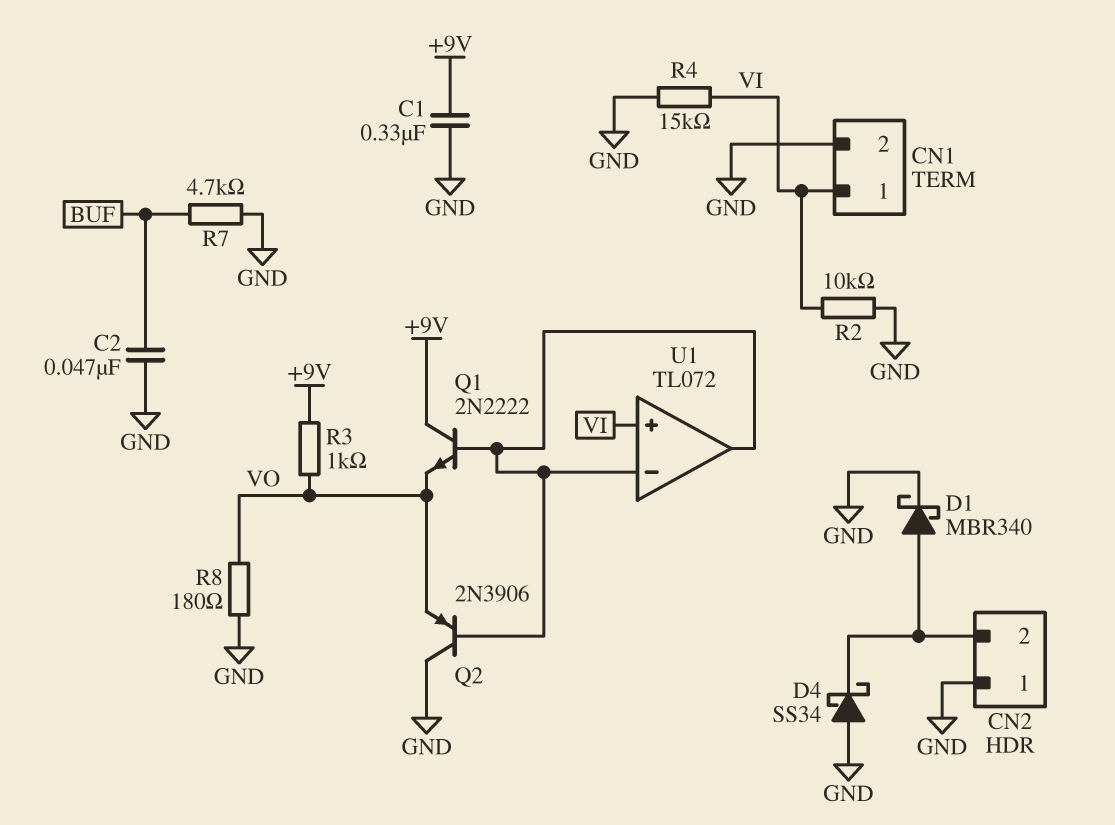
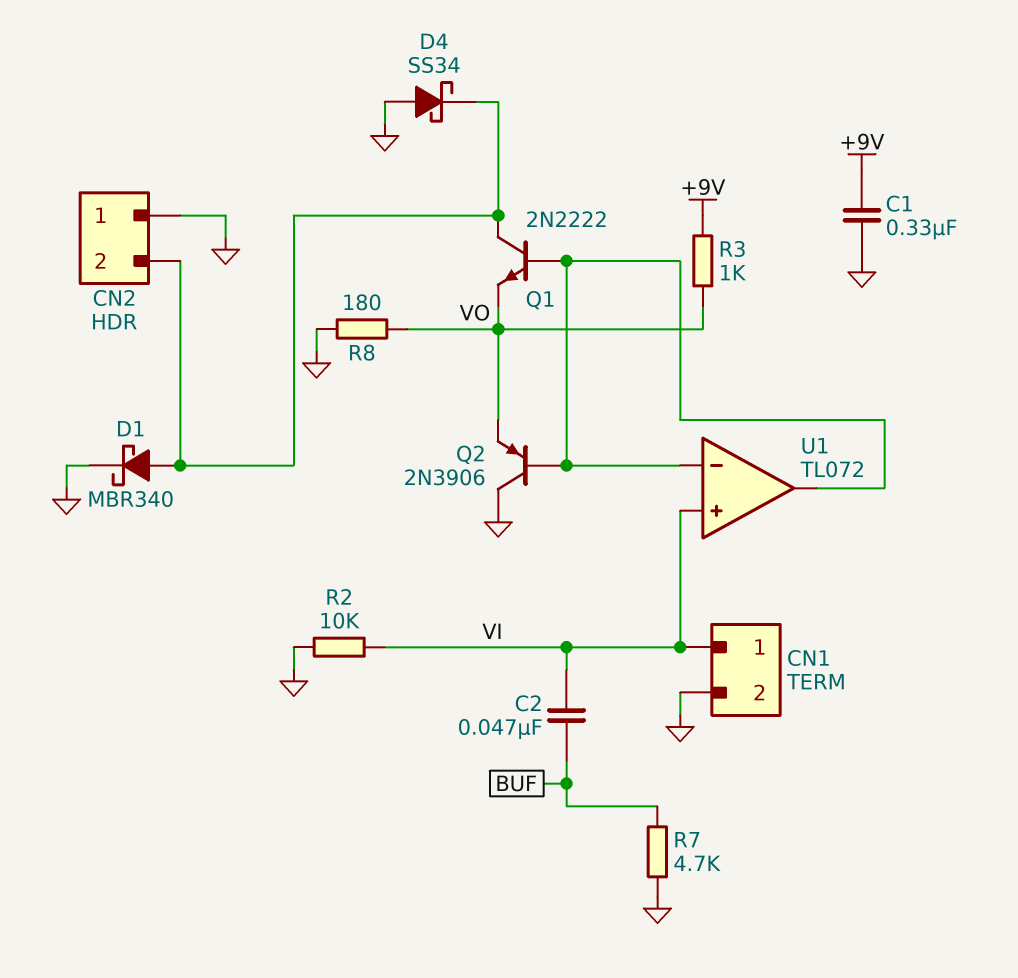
C2: 47nF (BUF, GND) -> 47nF (BUF, VI)
Q1: NPN 2N2222 (B U1/in-, C +9V, E VO) -> NPN 2N2222 (B U1/in-, C CN2/2, E VO)
R4: 15k (GND, VI) -> none

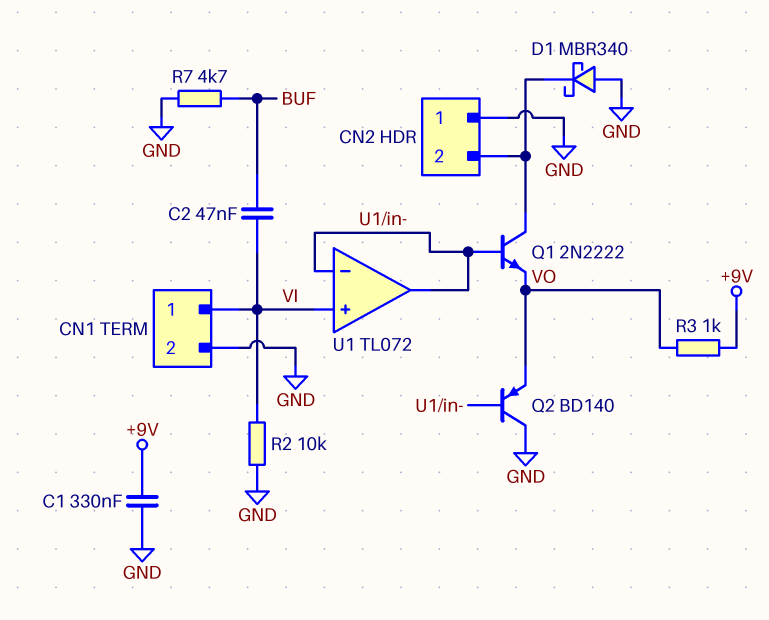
D1: schottky MBR340 (A CN2/2, K GND) -> schottky MBR340 (A GND, K CN2/2)
D4: schottky SS34 (A GND, K CN2/2) -> none
Q2: PNP 2N3906 (B U1/in-, C GND, E VO) -> PNP BD140 (B U1/in-, C GND, E VO)
R8: 180 (GND, VO) -> none

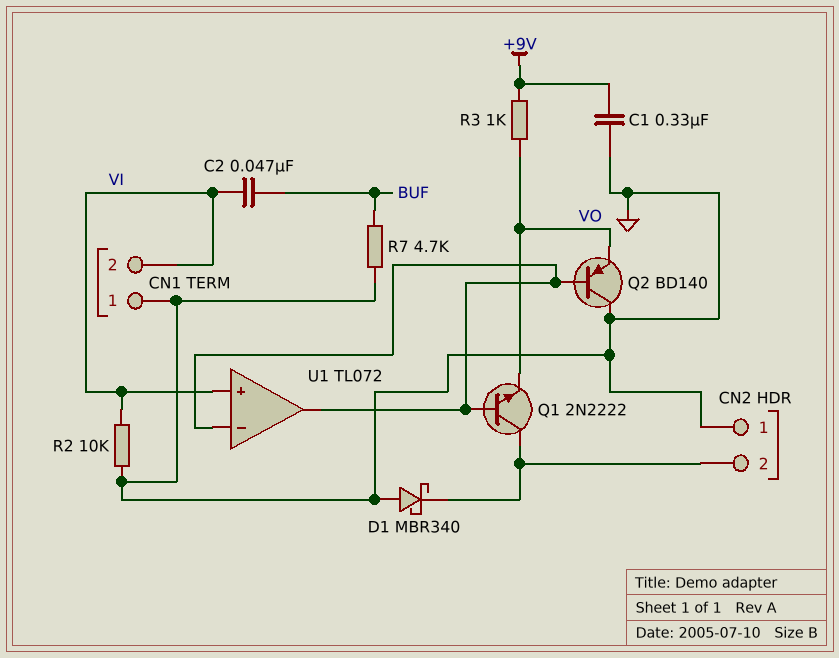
CN1 pin 1: VI -> GND
CN1 pin 2: GND -> VI

